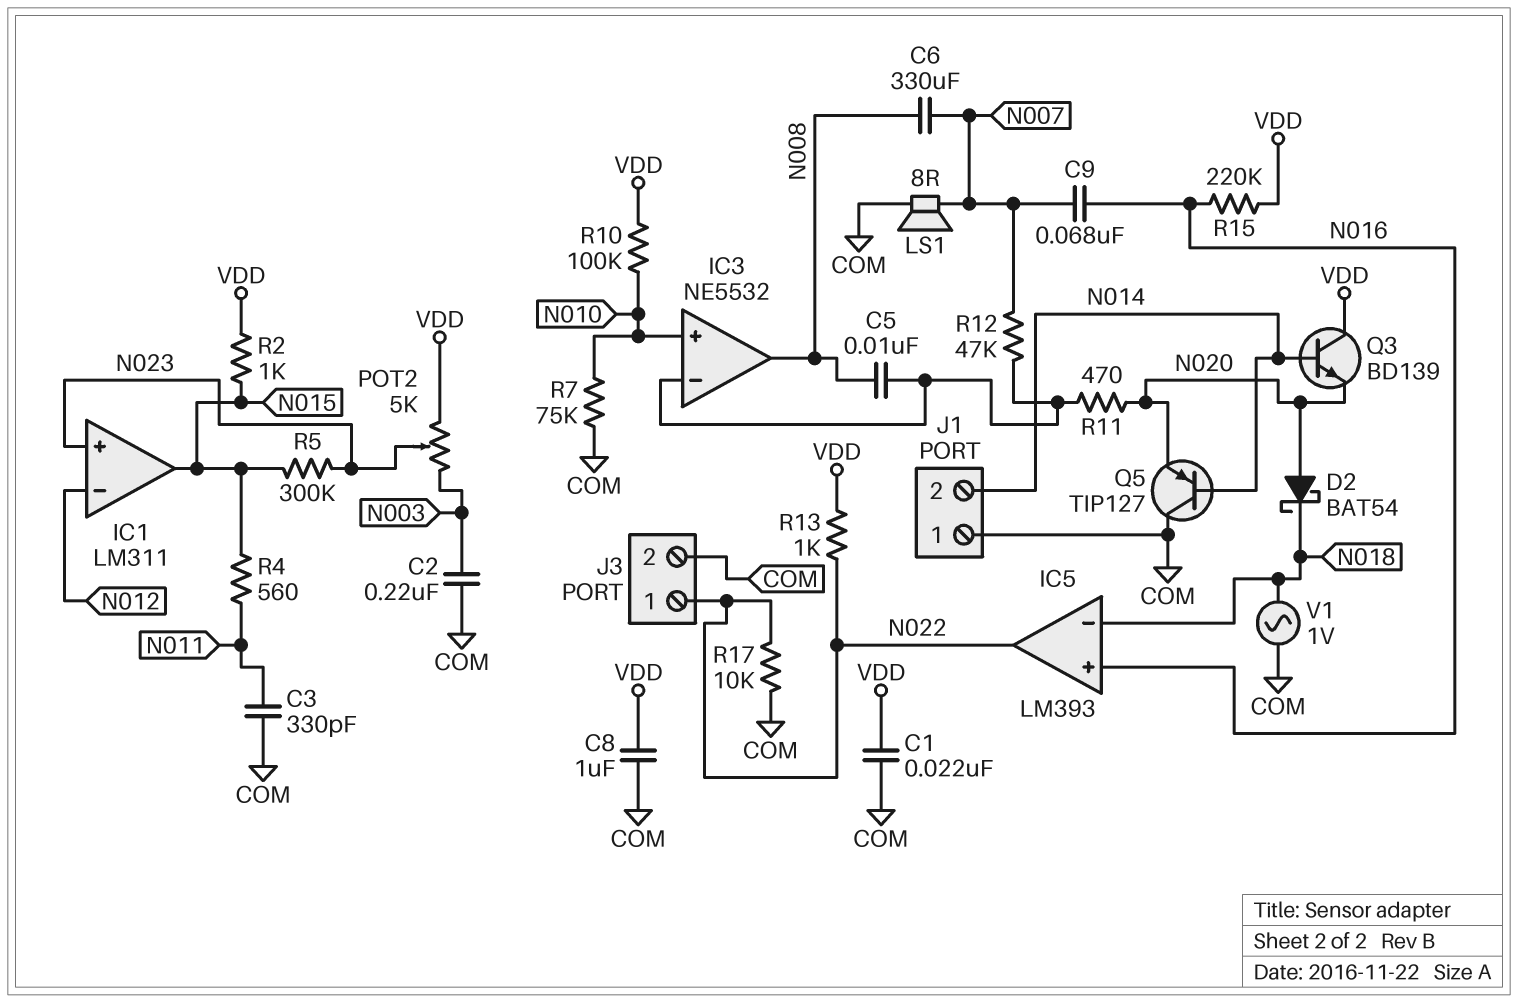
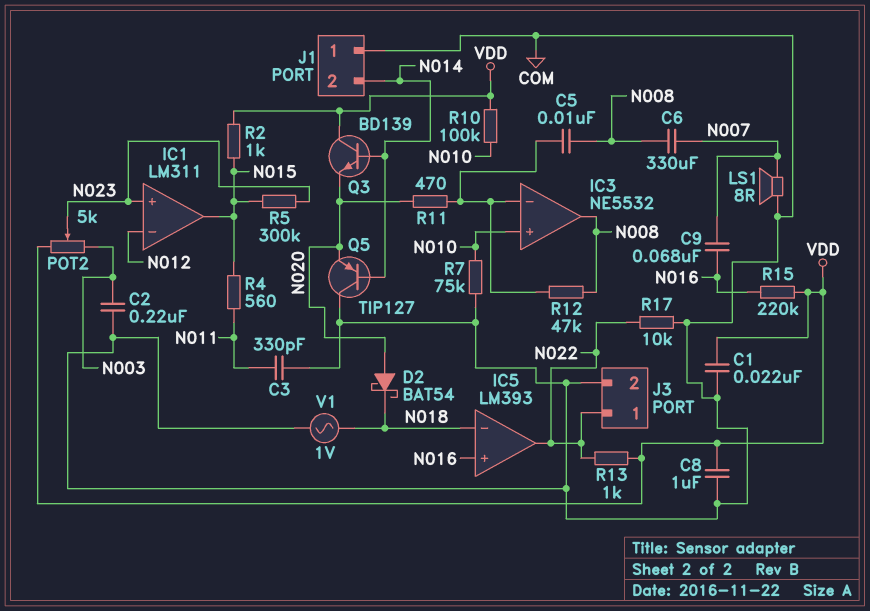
R12: 47k (IC3/in-, N007) -> 47k (IC3/in-, N008)

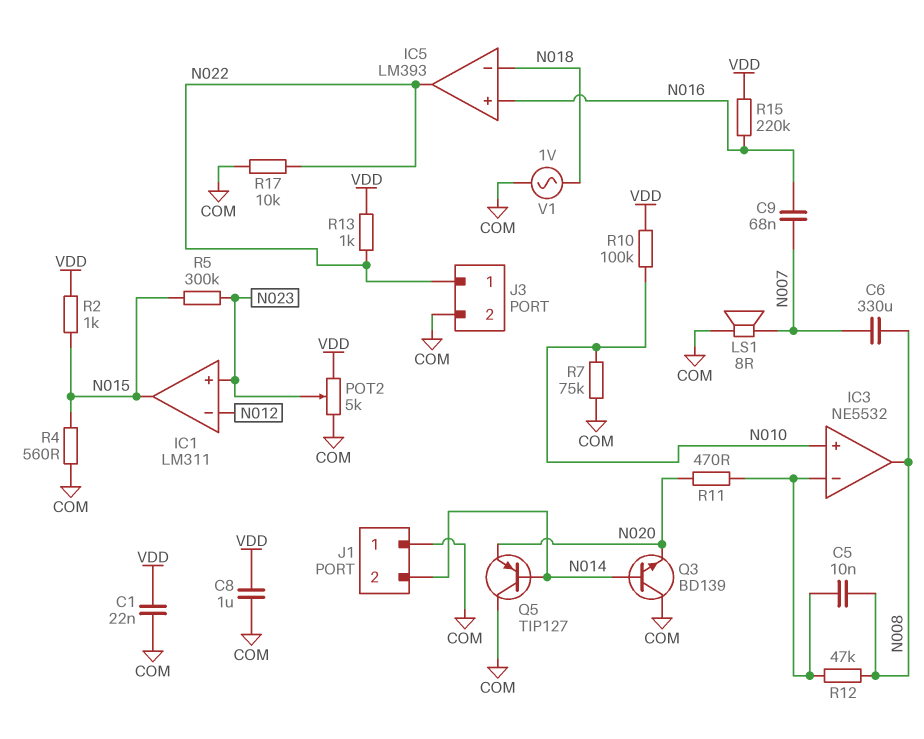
C2: 220nF (COM, N003) -> none
C3: 330pF (COM, N011) -> none
D2: schottky BAT54 (A N020, K N018) -> none
POT2: 5k (N003, VDD, wiper N023) -> 5k (COM, VDD, wiper N023)
Q3: NPN BD139 (B N014, C VDD, E N020) -> NPN BD139 (B N014, C COM, E N020)
R4: 560 (N011, N015) -> 560 (COM, N015)

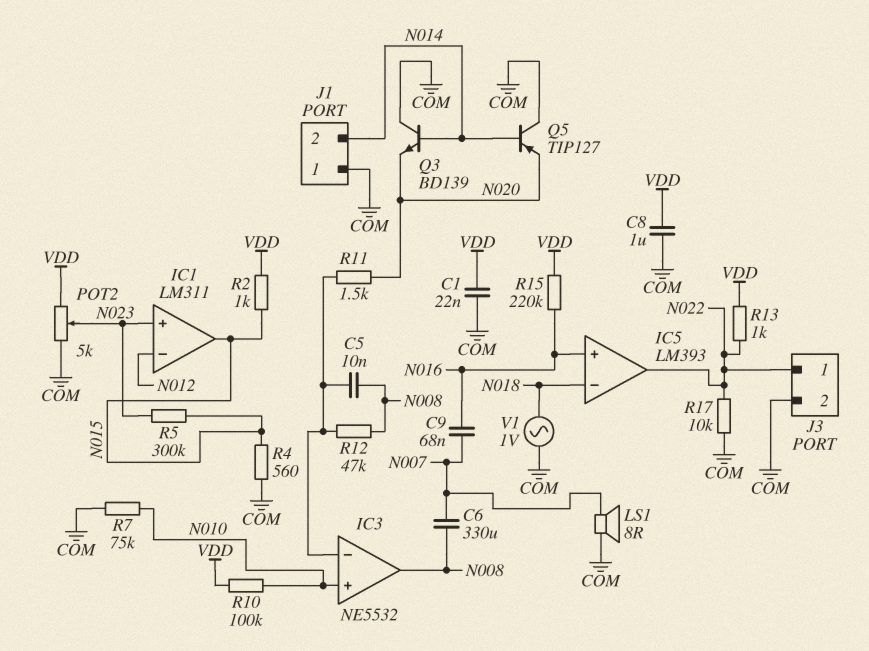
R11: 470 (IC3/in-, N020) -> 1.5k (IC3/in-, N020)

